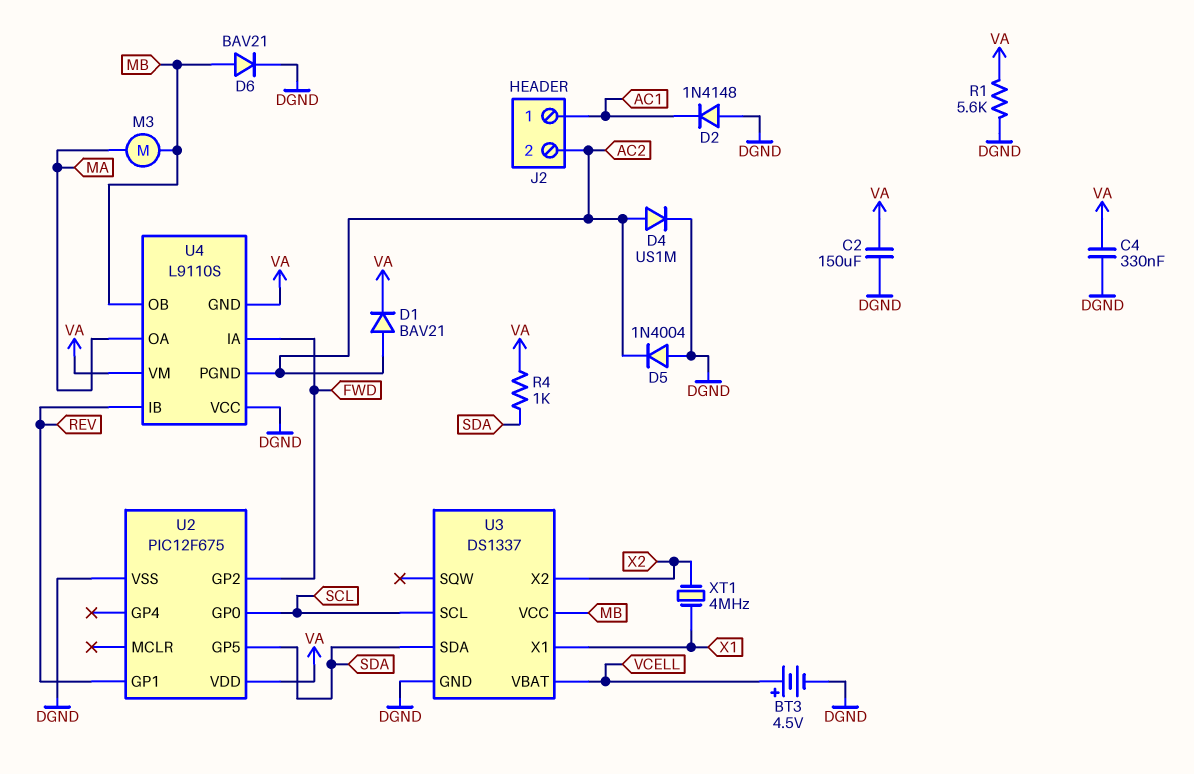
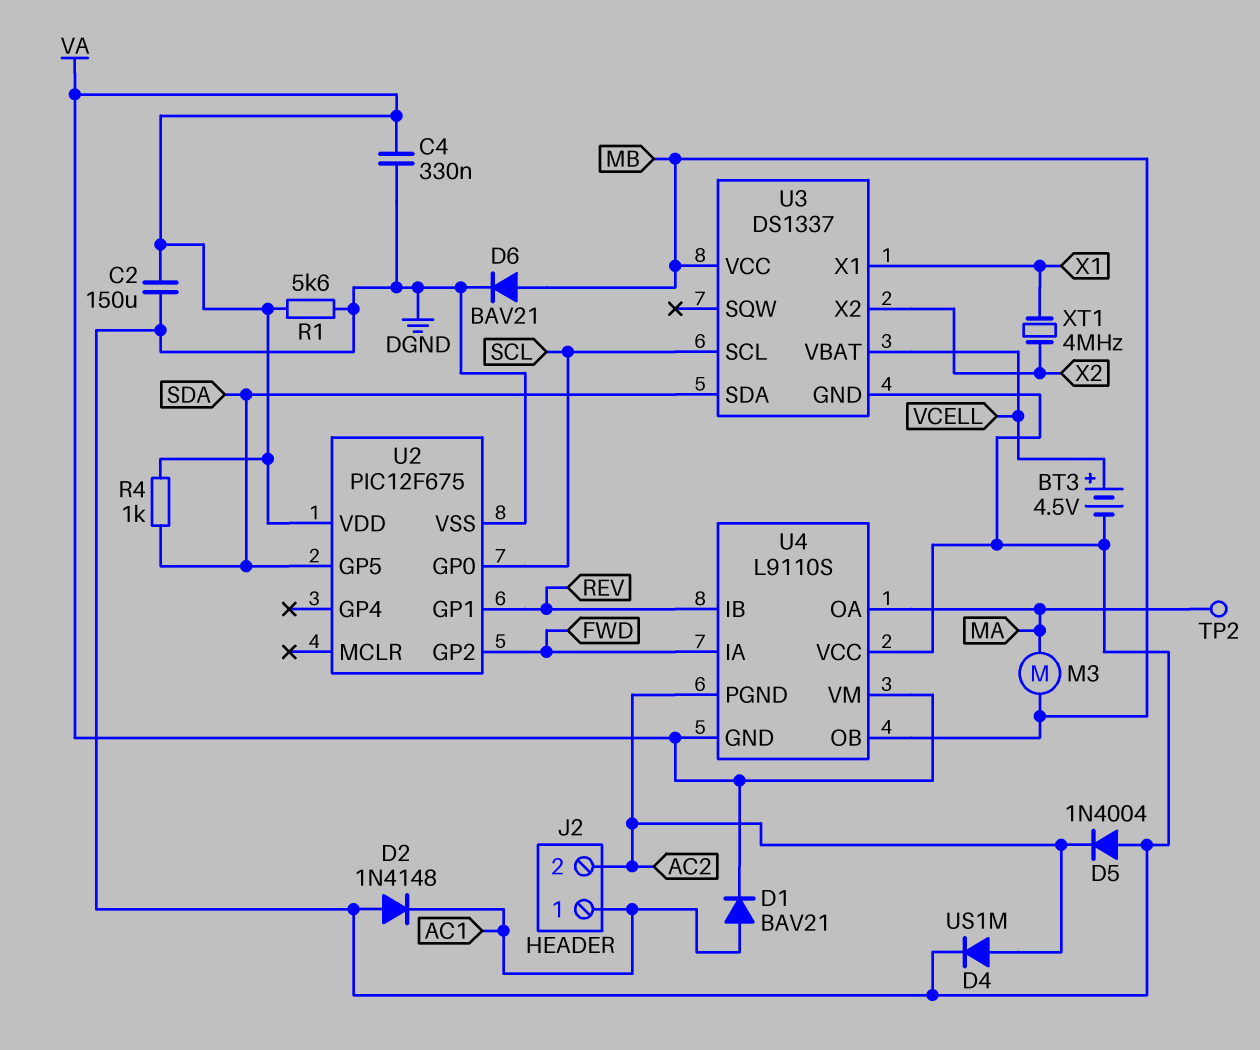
D1: diode BAV21 (A AC2, K VA) -> diode BAV21 (A AC1, K VA)
TP2: none -> test point (MA)

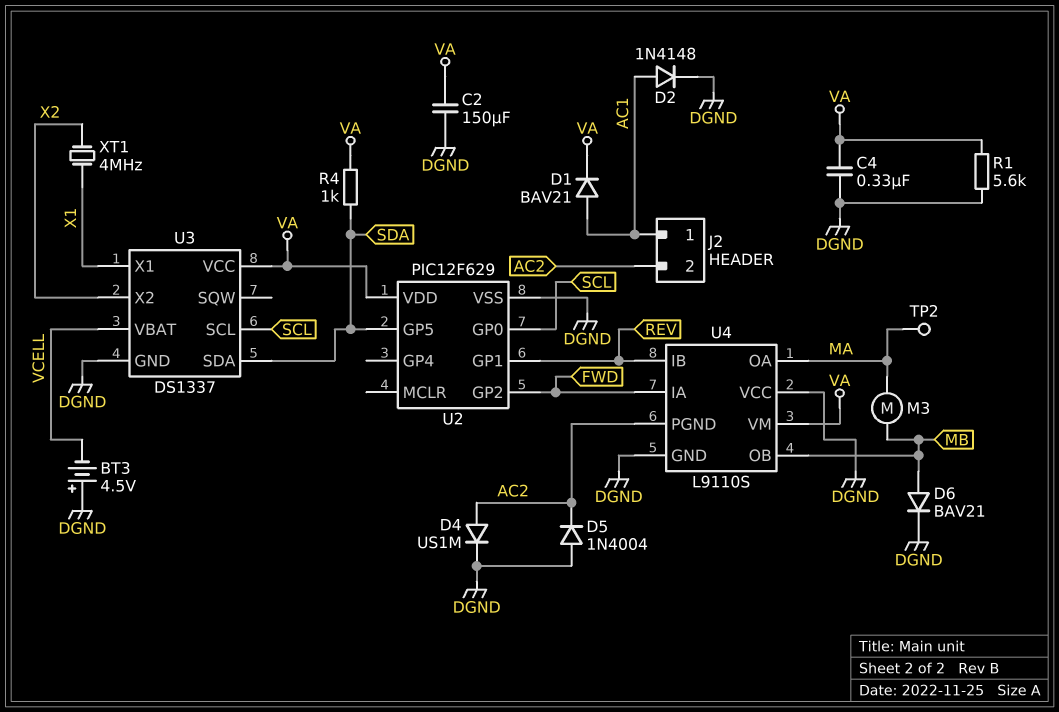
BT3: 4.5V (plus VCELL, minus DGND) -> 4.5V (plus DGND, minus VCELL)
D2: diode 1N4148 (A DGND, K AC1) -> diode 1N4148 (A AC1, K DGND)
U2: PIC12F675 -> PIC12F629
U3 pin VCC: MB -> VA
U4 pin GND: VA -> DGND

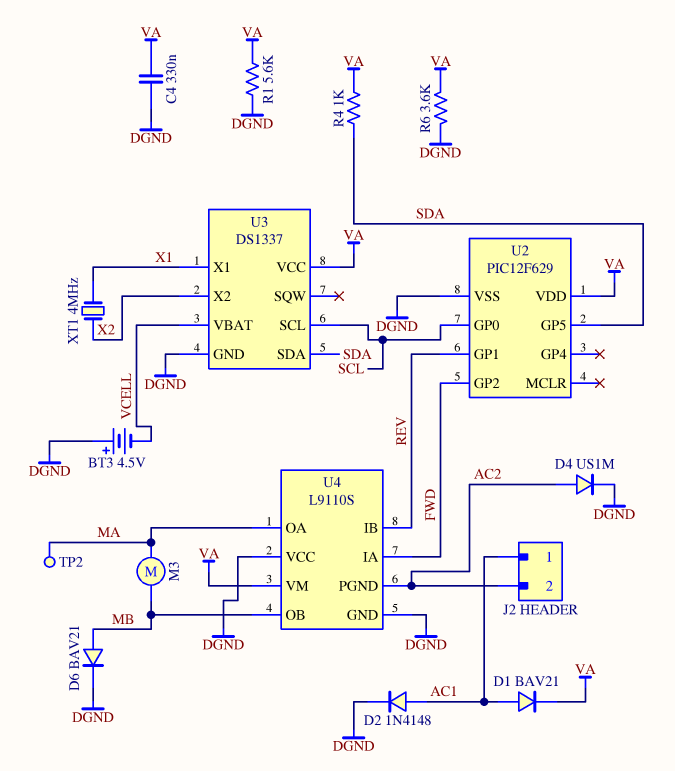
C2: 150uF (DGND, VA) -> none
D5: diode 1N4004 (A DGND, K AC2) -> none
R6: none -> 3.6k (DGND, VA)

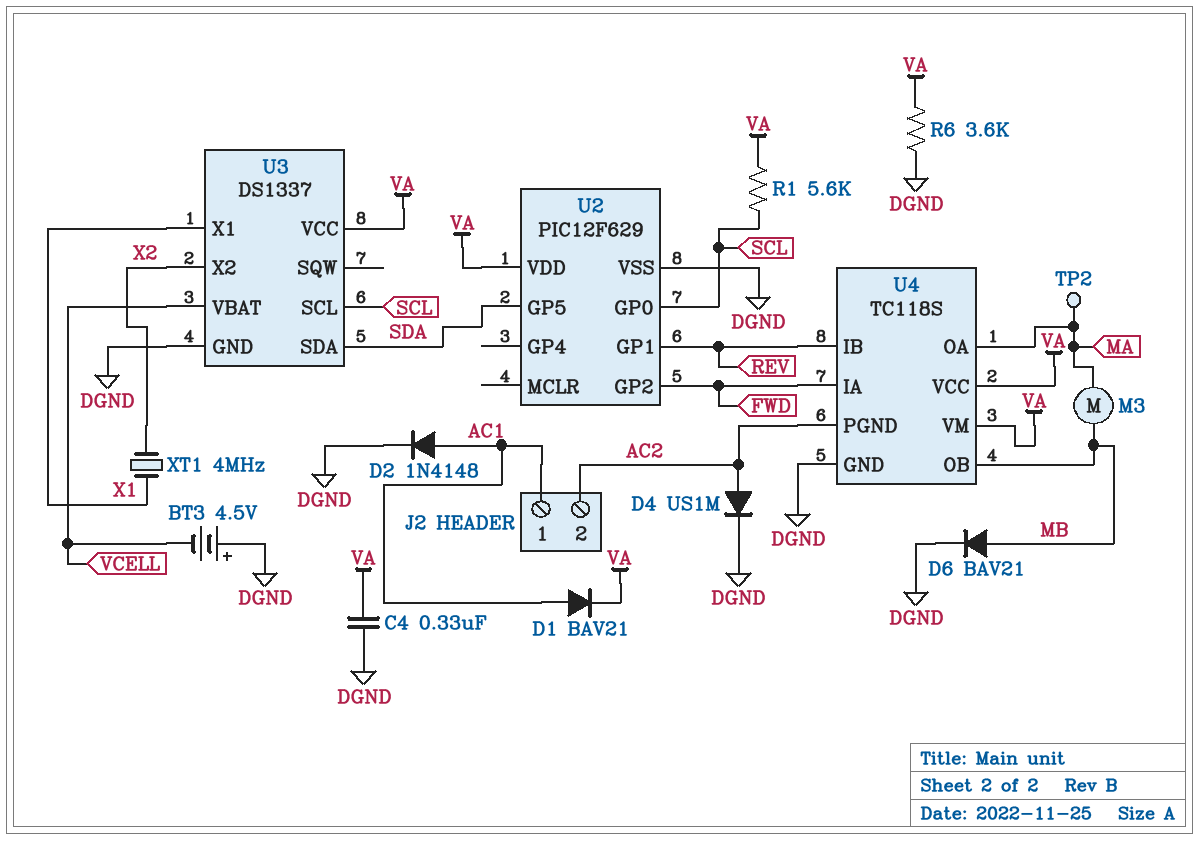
R1: 5.6k (DGND, VA) -> 5.6k (SCL, VA)
R4: 1k (SDA, VA) -> none
U4: L9110S -> TC118S
U4 pin VCC: DGND -> VA

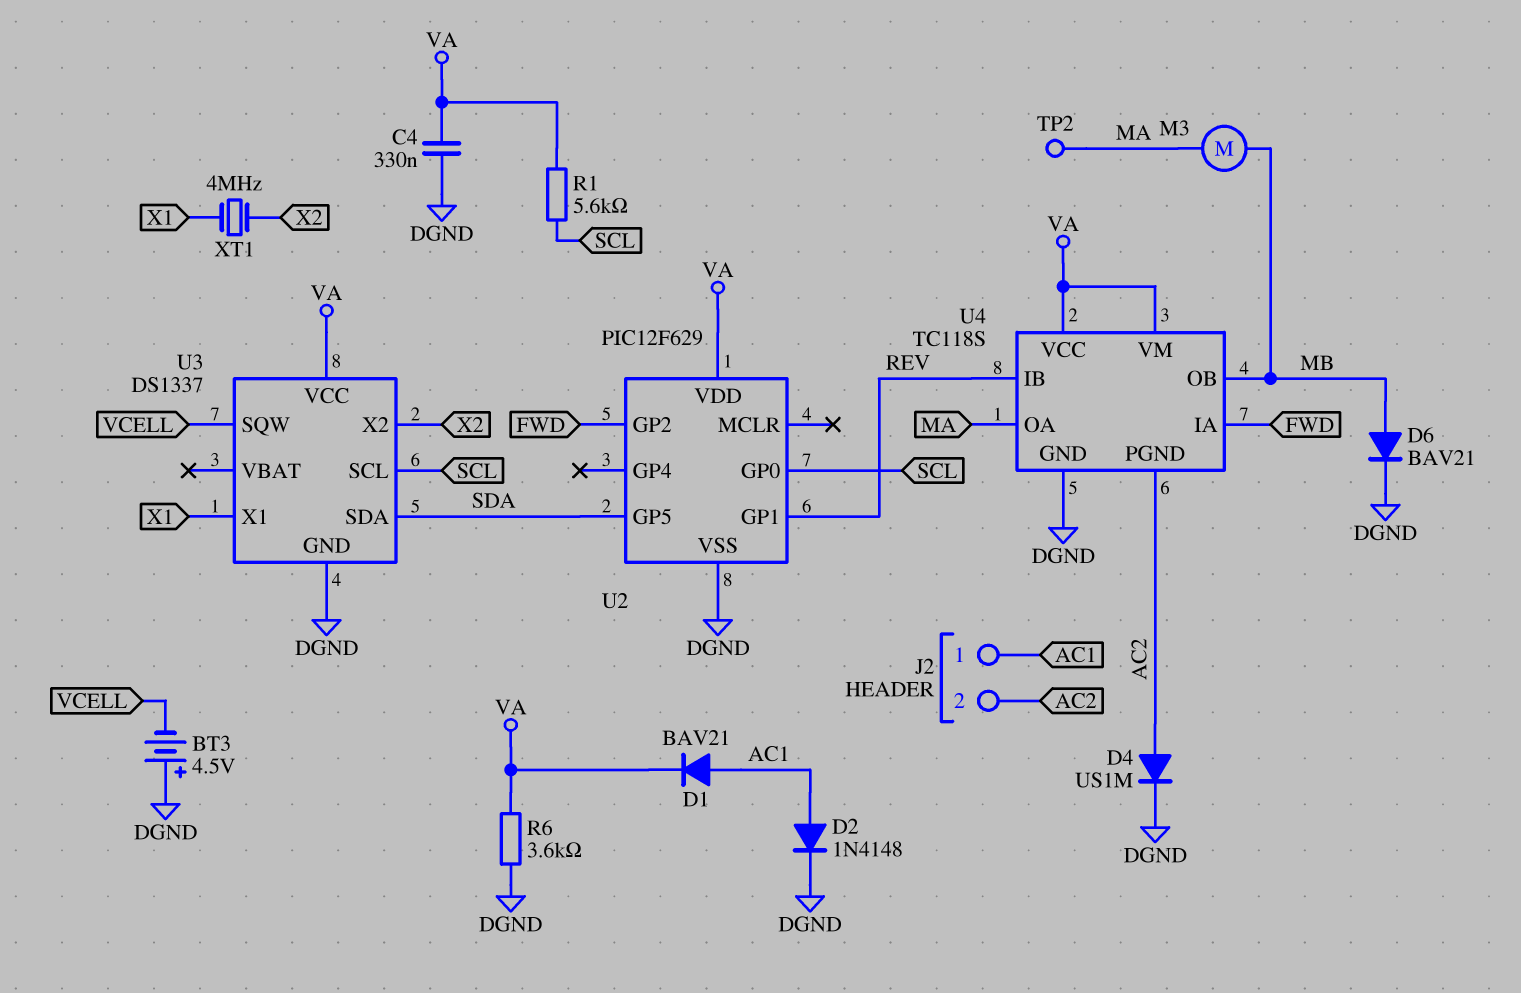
U3 pin SQW: none -> VCELL
U3 pin VBAT: VCELL -> none

